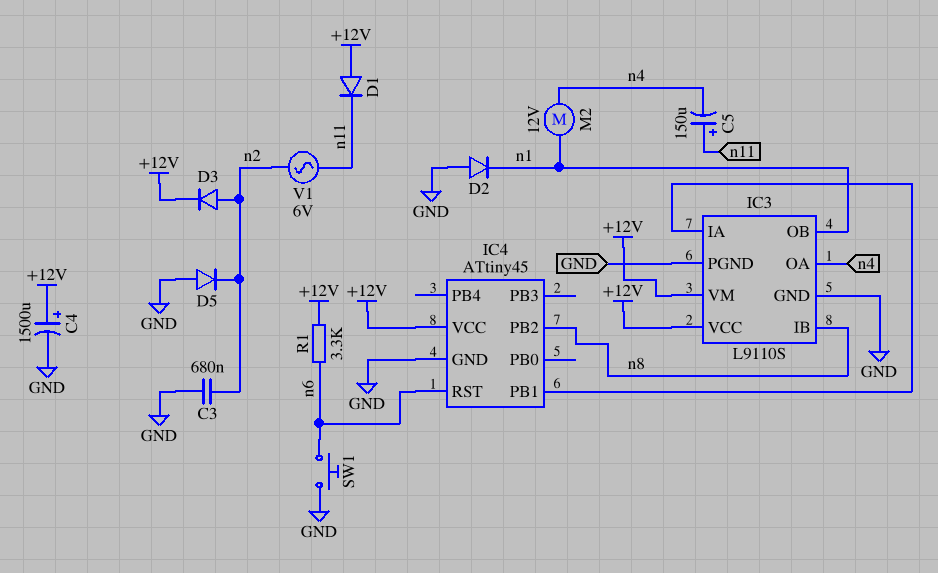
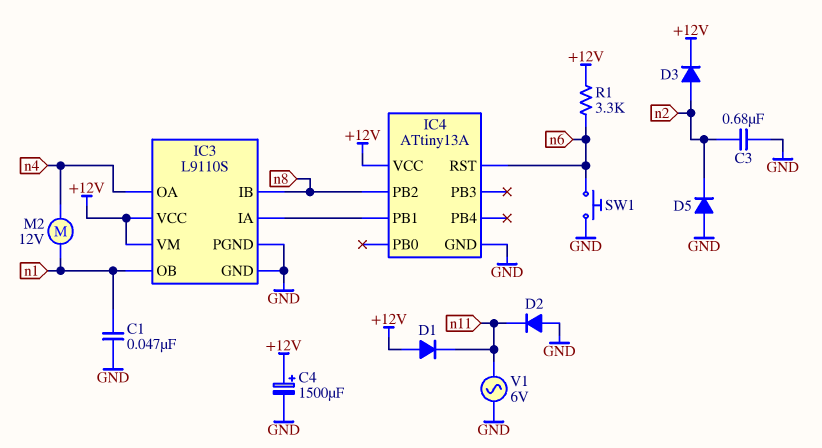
C1: none -> 47nF (GND, n1)
C5: 150uF (plus n11, minus n4) -> none
D2: diode (A GND, K n1) -> diode (A GND, K n11)
IC4: ATtiny45 -> ATtiny13A
V1: AC 6V (n2, n11) -> AC 6V (GND, n11)

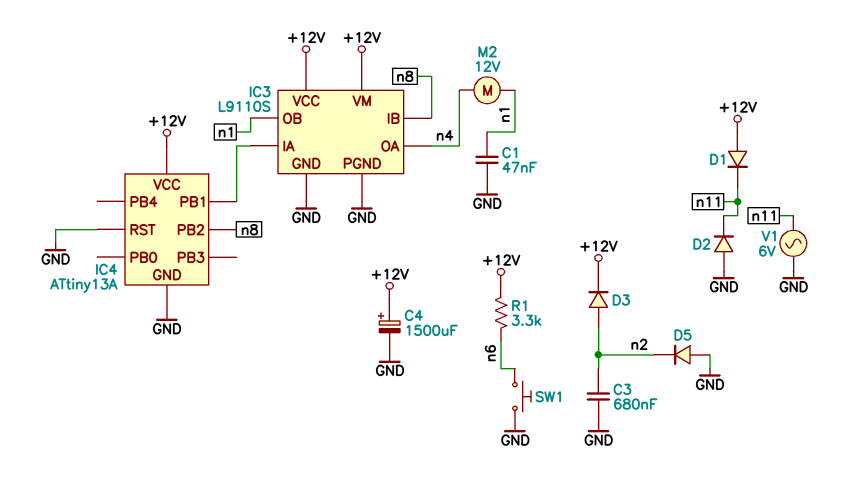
IC4 pin RST: n6 -> GND

